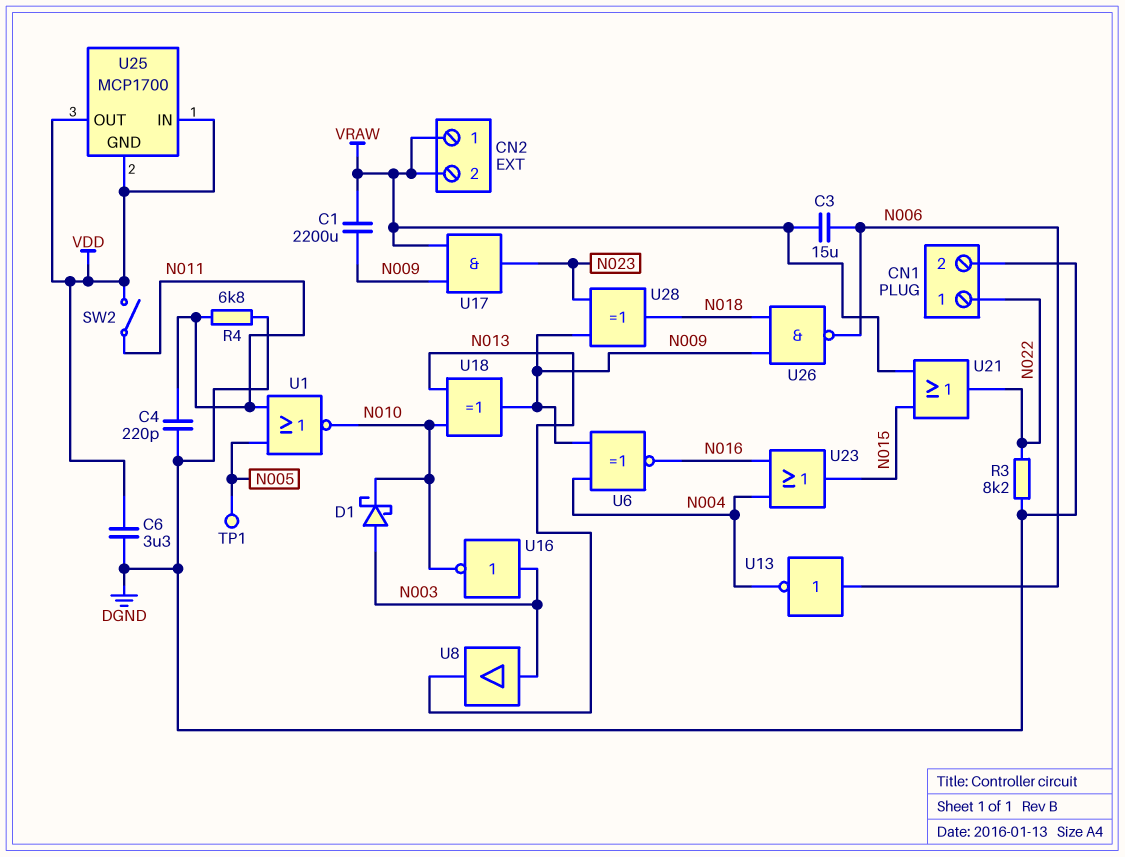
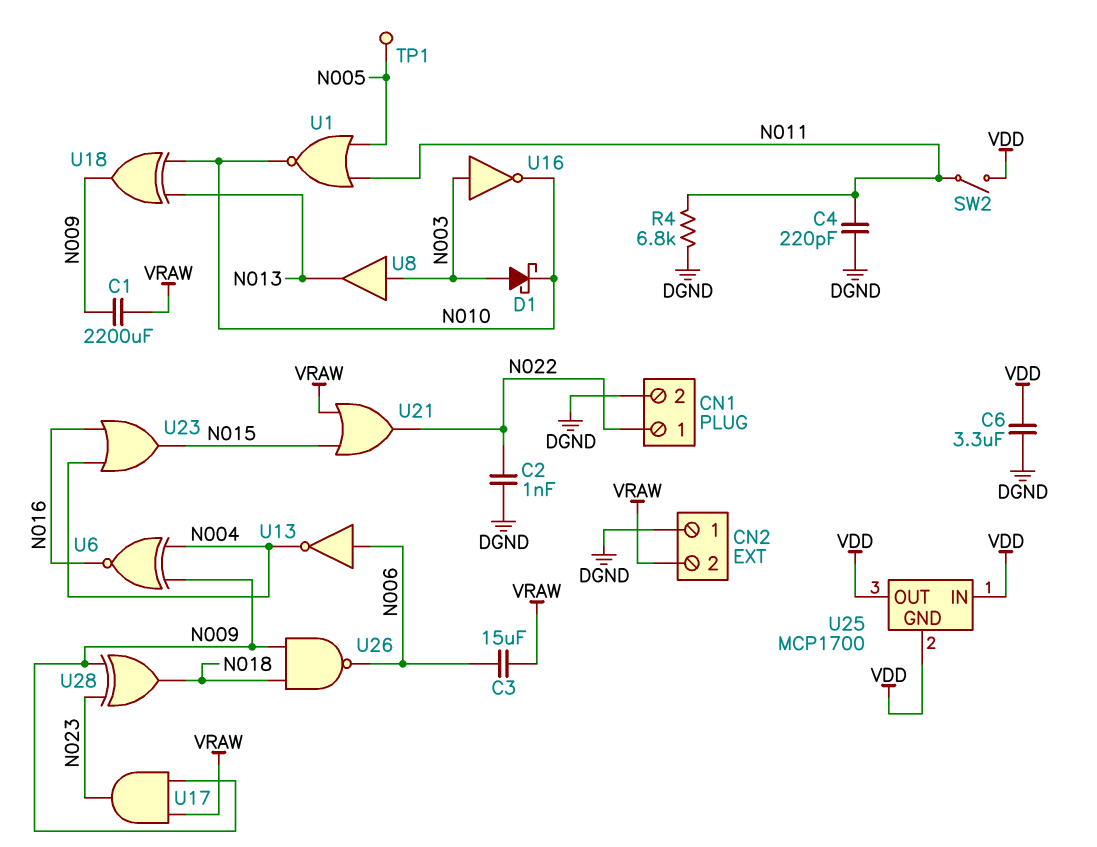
C2: none -> 1nF (DGND, N022)
CN2 pin 1: VRAW -> DGND
R3: 8.2k (DGND, N022) -> none

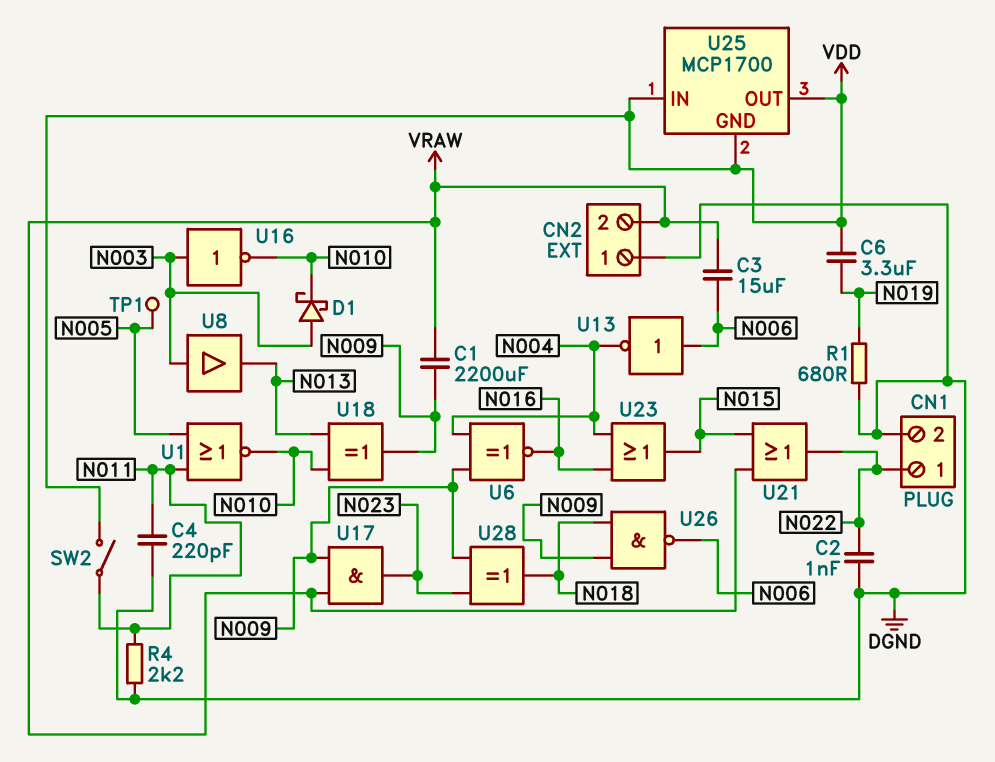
C6: 3.3uF (DGND, VDD) -> 3.3uF (N019, VDD)
R1: none -> 680 (DGND, N019)
R4: 6.8k (DGND, N011) -> 2.2k (DGND, N011)

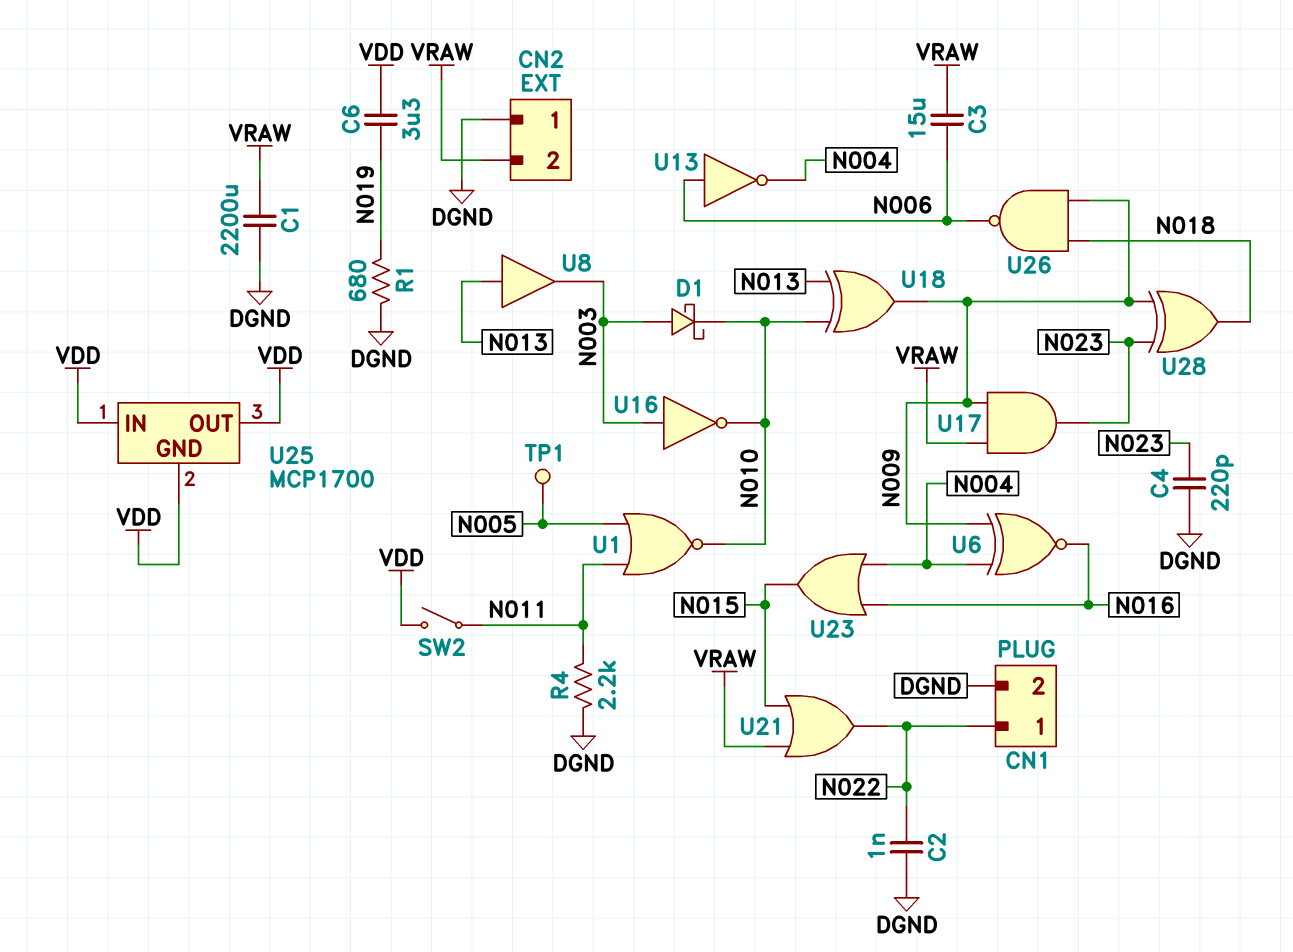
C1: 2200uF (N009, VRAW) -> 2200uF (DGND, VRAW)
C4: 220pF (DGND, N011) -> 220pF (DGND, N023)
U8: buffer (in N003, out N013) -> buffer (in N013, out N003)

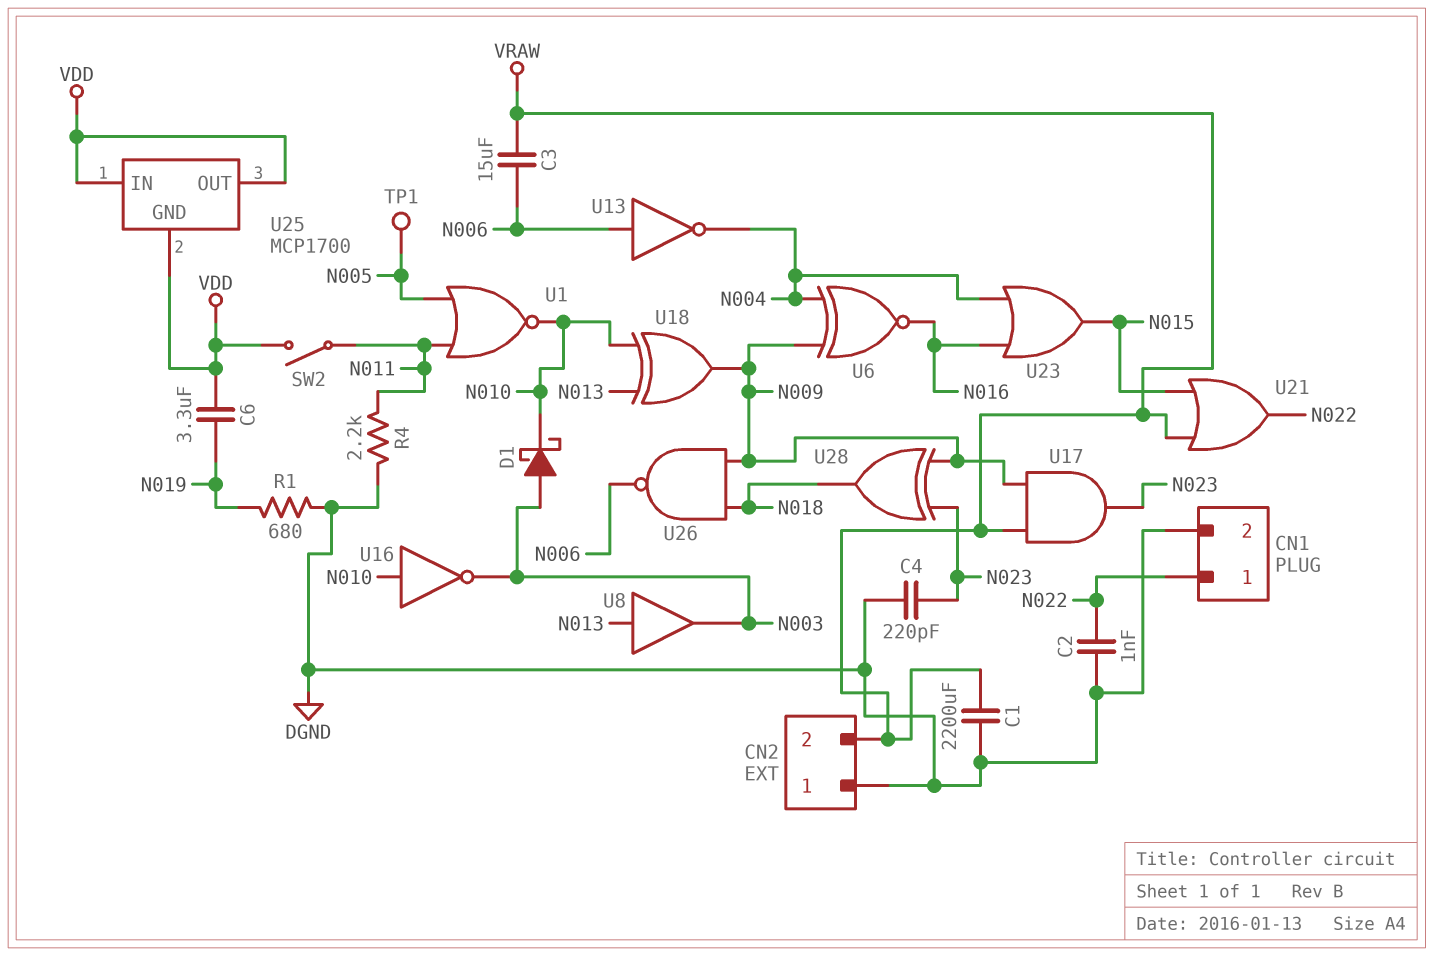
U16: NOT (in N003, out N010) -> NOT (in N010, out N003)

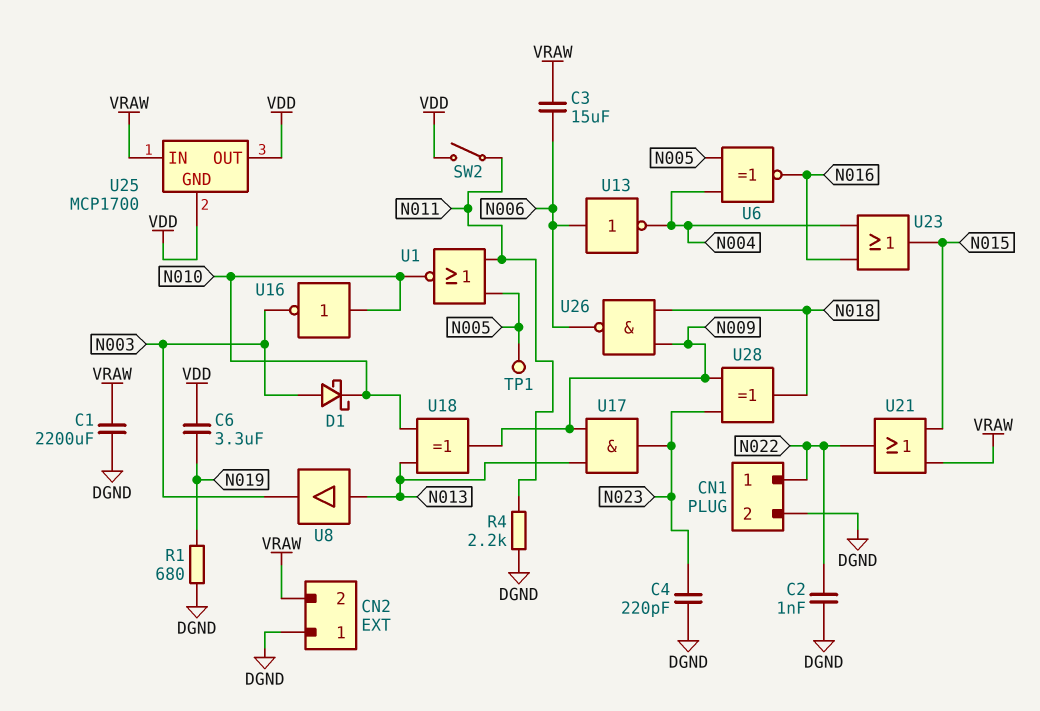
U6: XNOR (in N004, in N009, out N016) -> XNOR (in N004, in N005, out N016)
U17: AND (in N009, in VRAW, out N023) -> AND (in N009, in N013, out N023)
U25 pin IN: VDD -> VRAW

